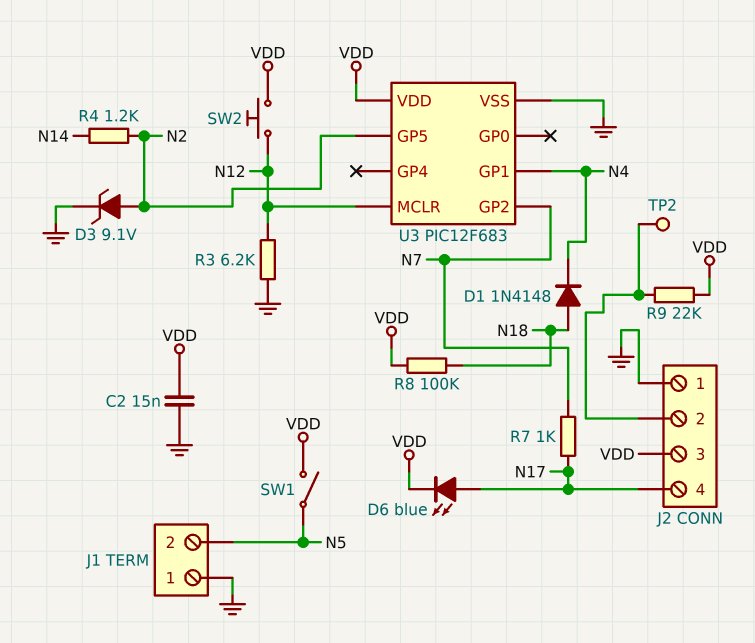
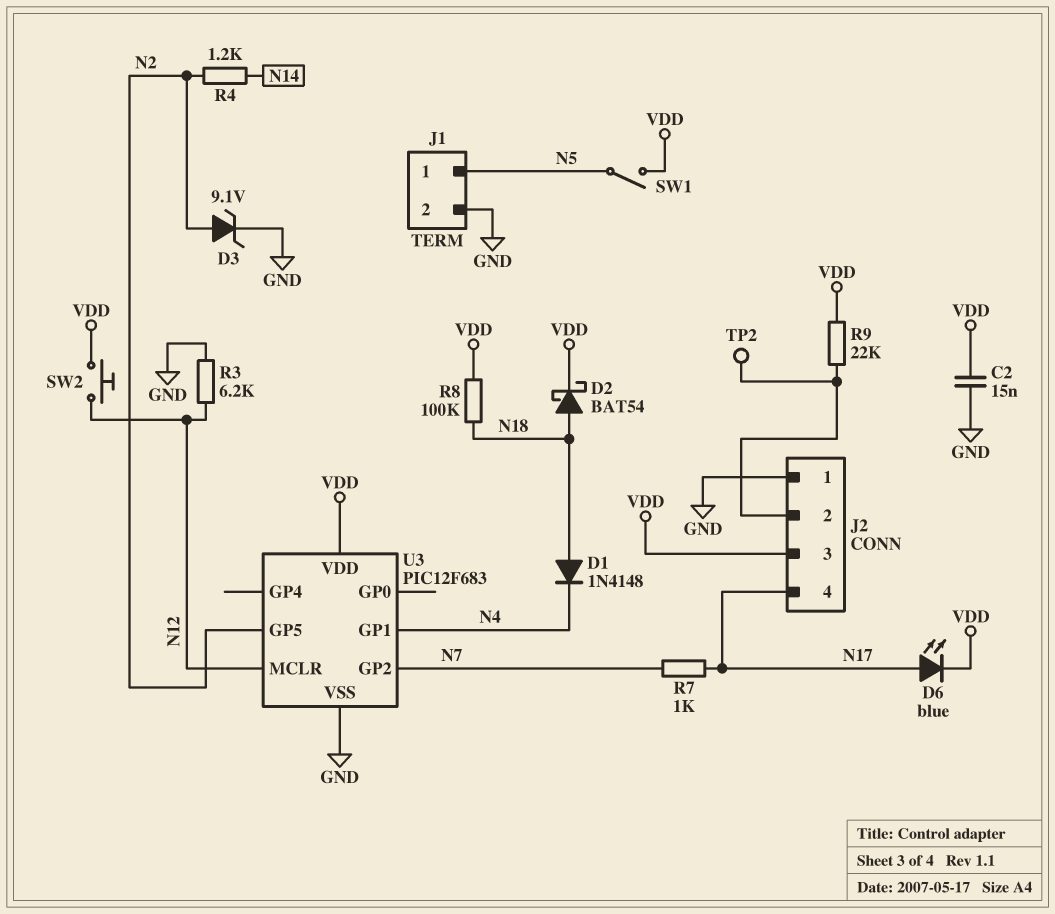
D2: none -> schottky BAT54 (A N18, K VDD)
J1 pin 1: GND -> N5
J1 pin 2: N5 -> GND

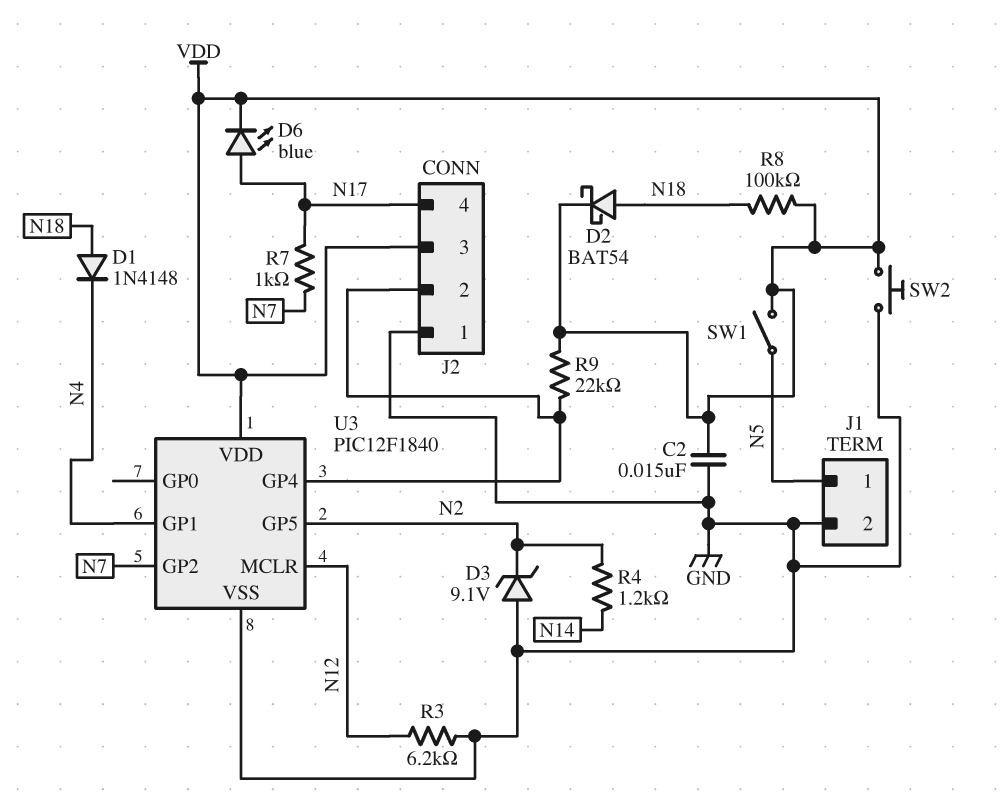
D3: zener 9.1V (A N2, K GND) -> zener 9.1V (A GND, K N2)
SW2: button (N12, VDD) -> button (GND, VDD)
TP2: test point (J2/2) -> none
U3: PIC12F683 -> PIC12F1840
U3 pin GP4: none -> J2/2

